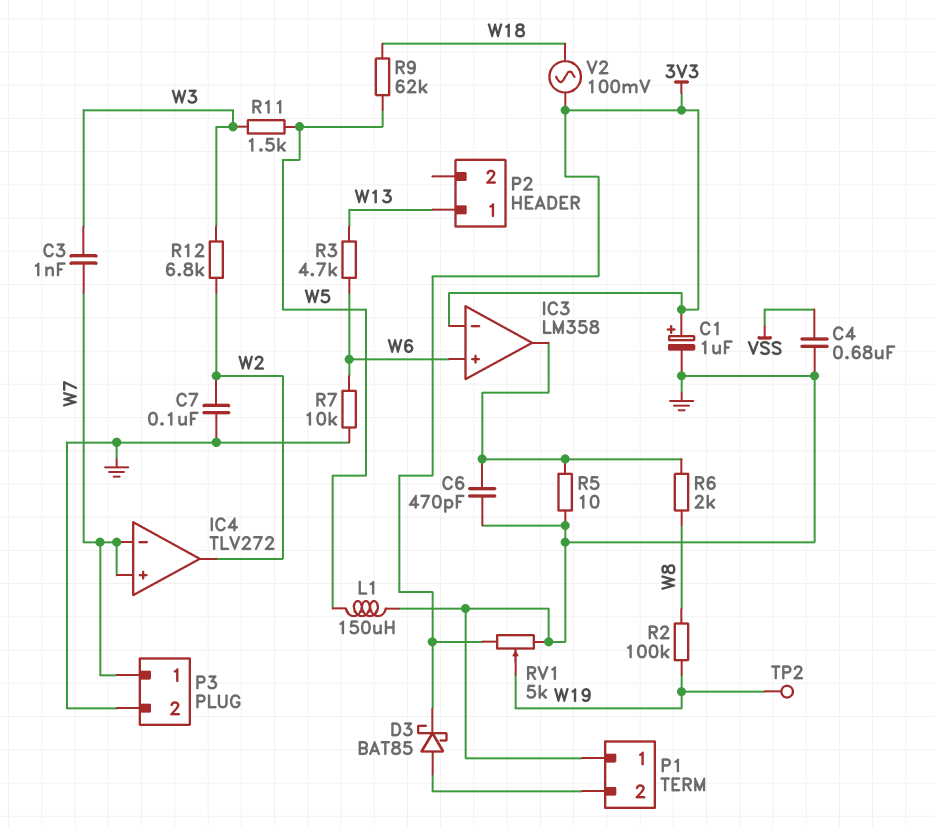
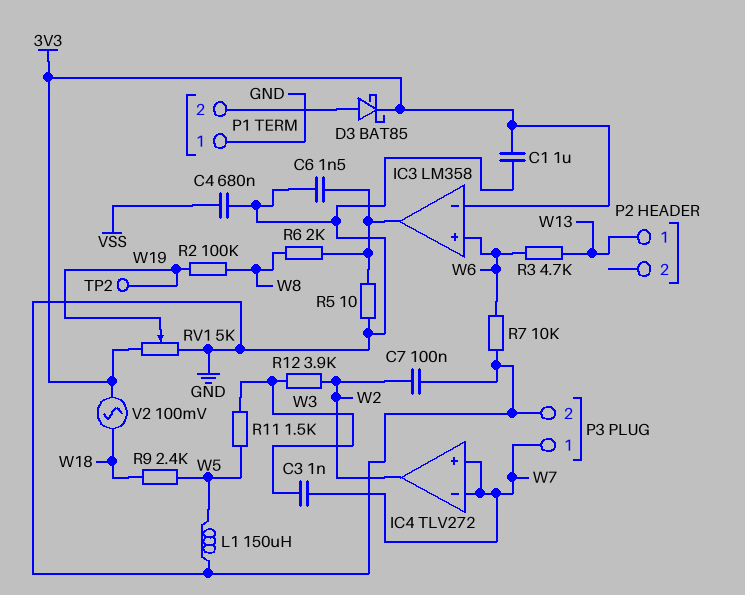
C1: 1uF (plus 3V3, minus GND) -> 1uF (3V3, GND)
C6: 470pF (GND, IC3/out) -> 1.5nF (GND, IC3/out)
R9: 62k (W5, W18) -> 2.4k (W5, W18)
R12: 6.8k (W2, W3) -> 3.9k (W2, W3)

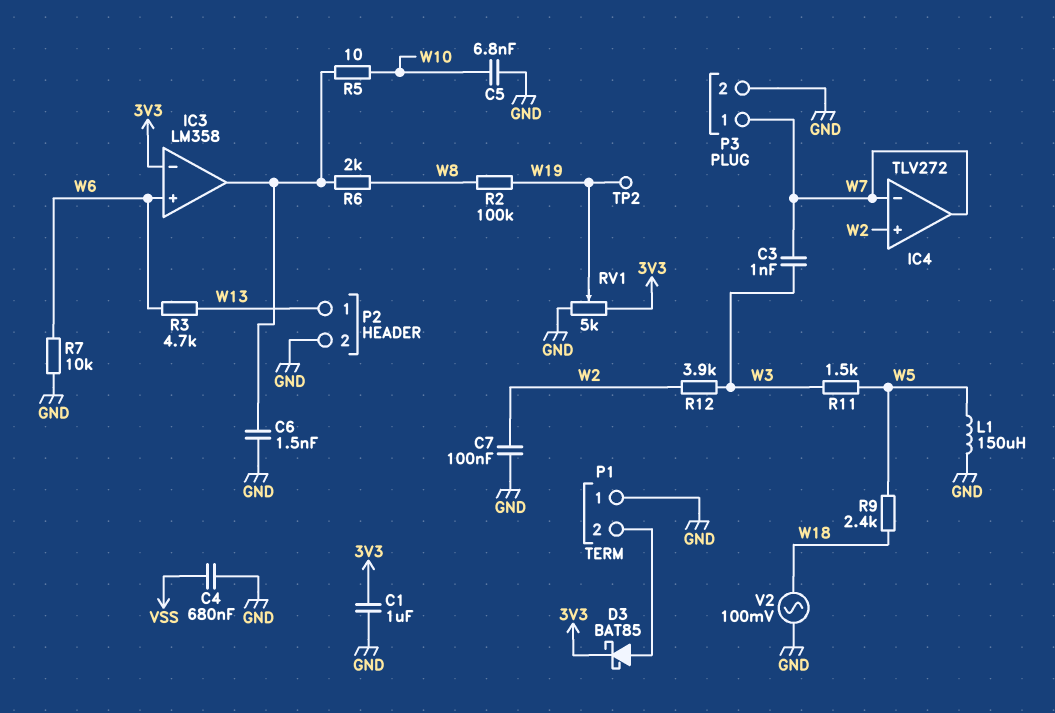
C5: none -> 6.8nF (GND, W10)
IC4 pin in+: W7 -> W2
IC4 pin out: W2 -> W7
P2 pin 2: none -> GND
R5: 10 (GND, IC3/out) -> 10 (IC3/out, W10)
V2: AC 100mV (3V3, W18) -> AC 100mV (GND, W18)

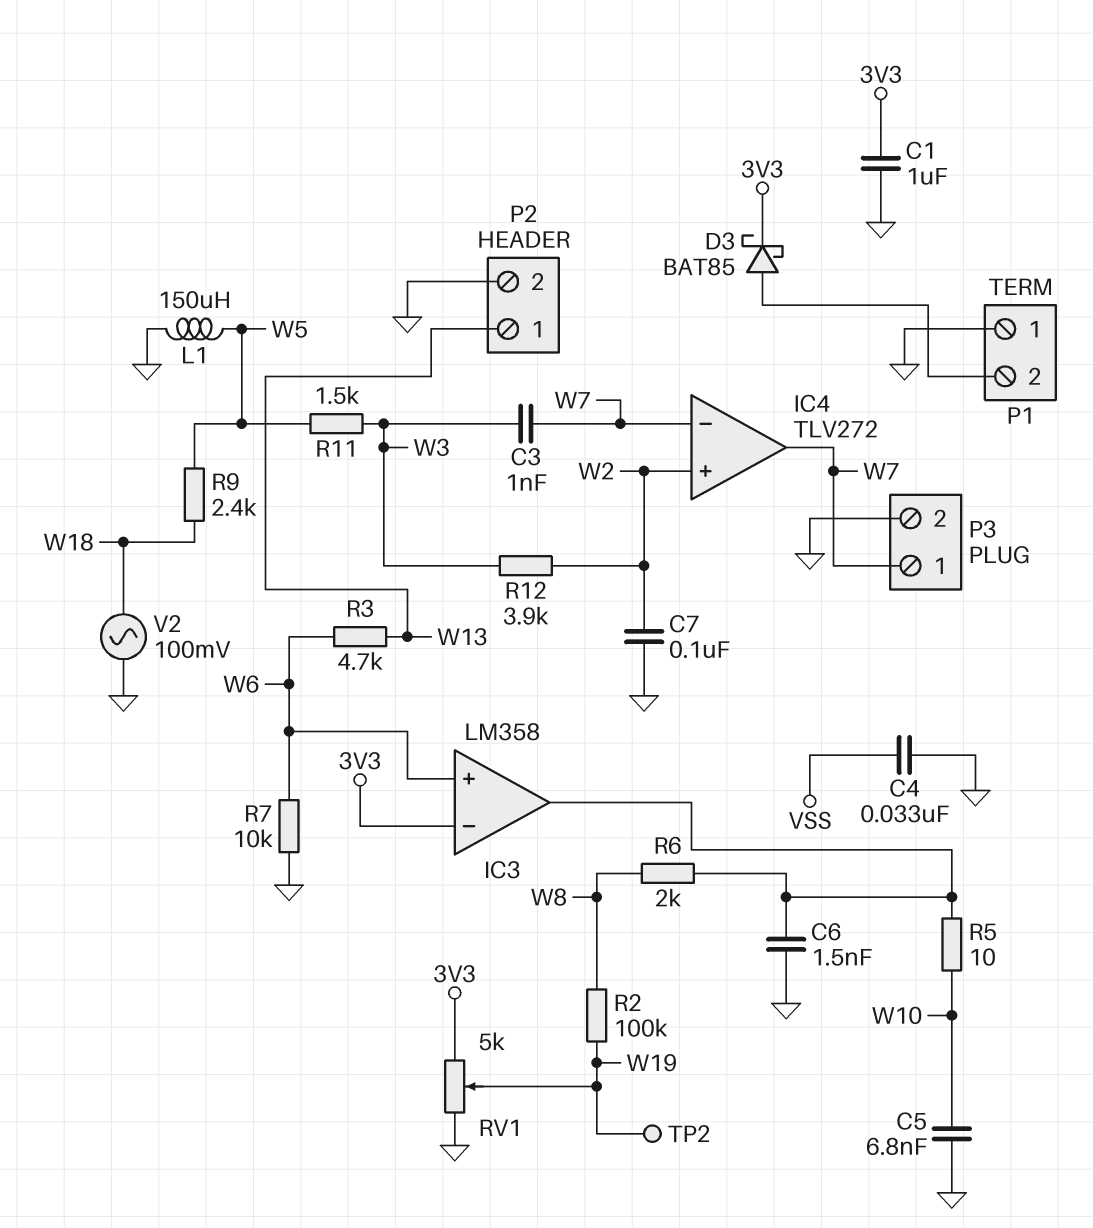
C4: 680nF (GND, VSS) -> 33nF (GND, VSS)

